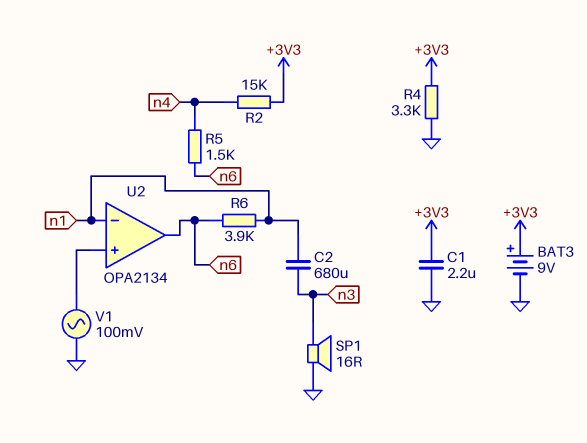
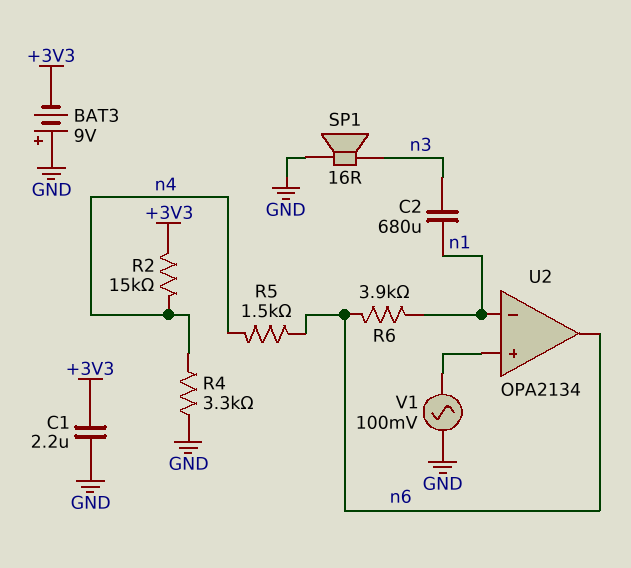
BAT3: 9V (plus +3V3, minus GND) -> 9V (plus GND, minus +3V3)
R4: 3.3k (+3V3, GND) -> 3.3k (GND, n4)

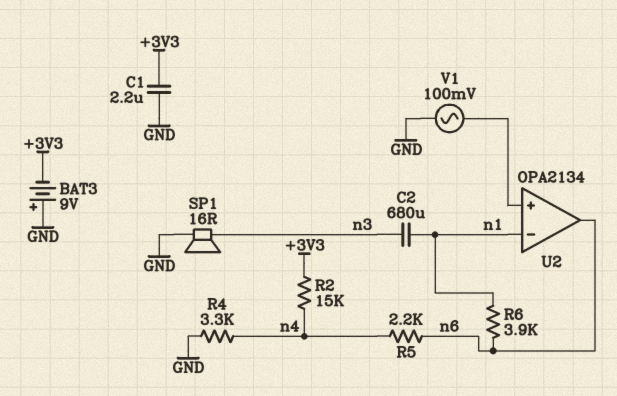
R5: 1.5k (n4, n6) -> 2.2k (n4, n6)

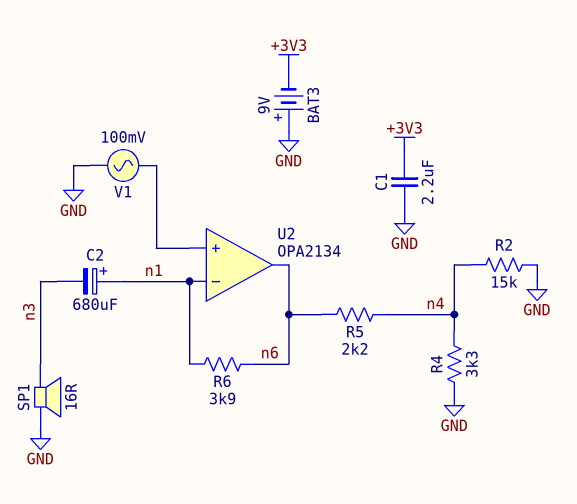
C2: 680uF (n1, n3) -> 680uF (plus n1, minus n3)
R2: 15k (+3V3, n4) -> 15k (GND, n4)

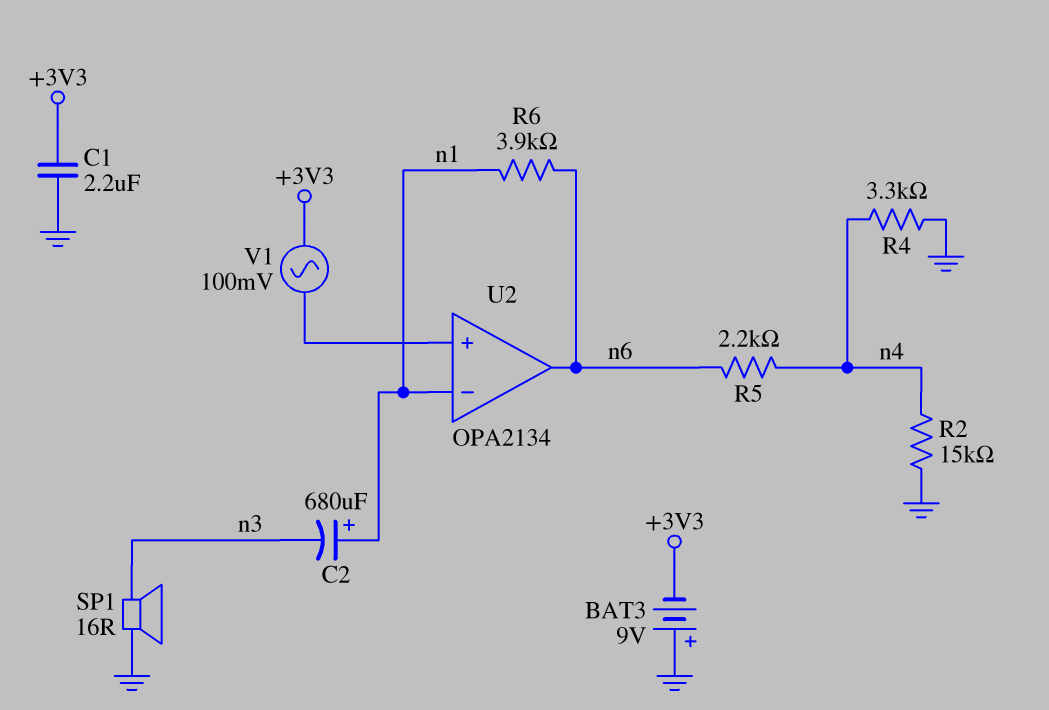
V1: AC 100mV (GND, U2/in+) -> AC 100mV (+3V3, U2/in+)

